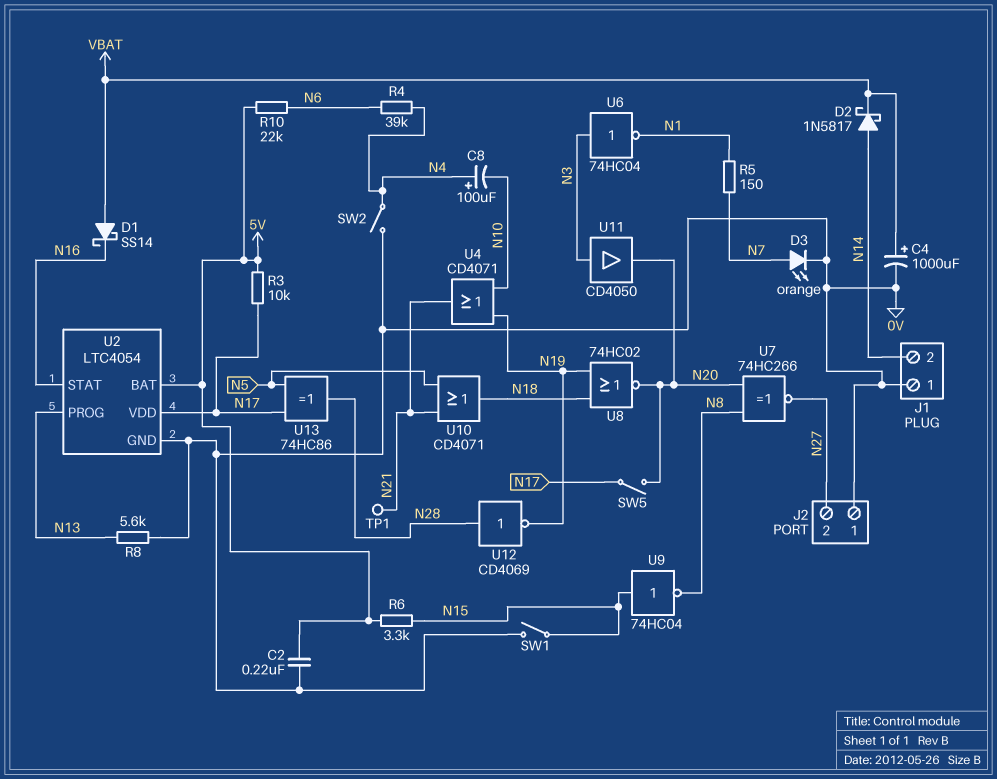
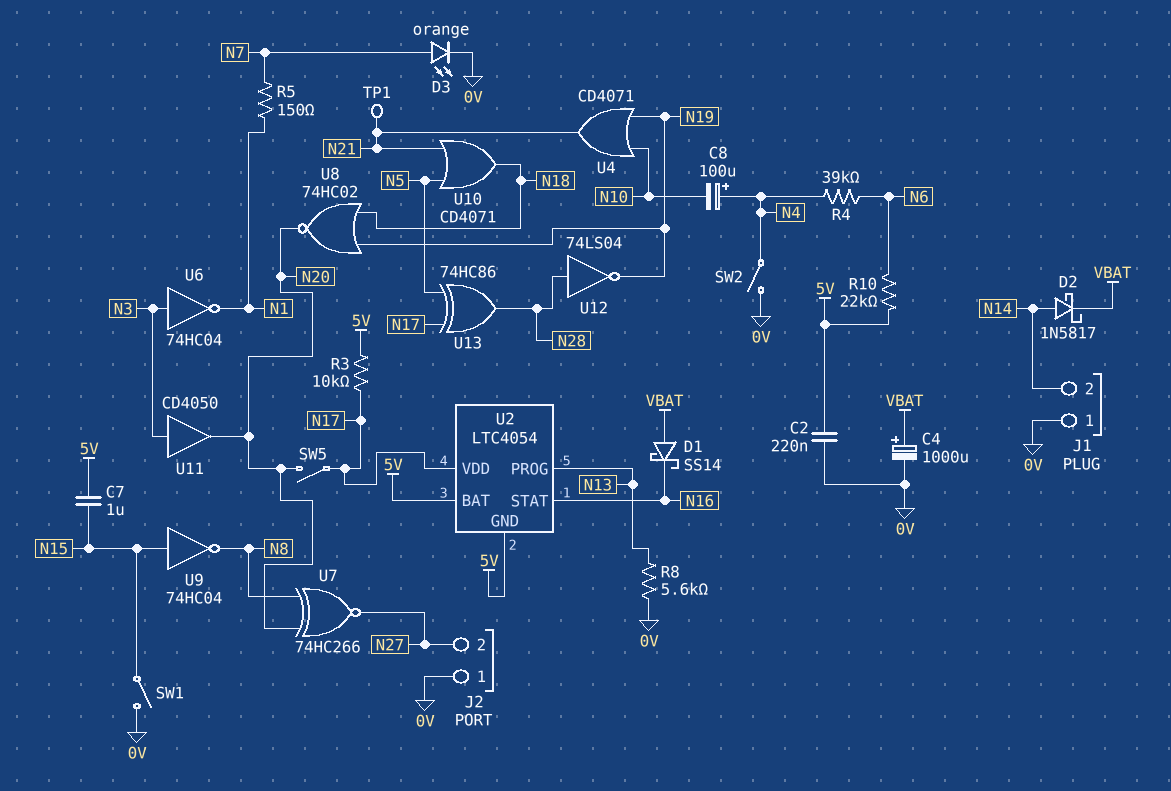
C7: none -> 1uF (5V, N15)
R6: 3.3k (5V, N15) -> none
U2 pin GND: 0V -> 5V
U12: NOT CD4069 (in N28, out N19) -> NOT 74LS04 (in N28, out N19)

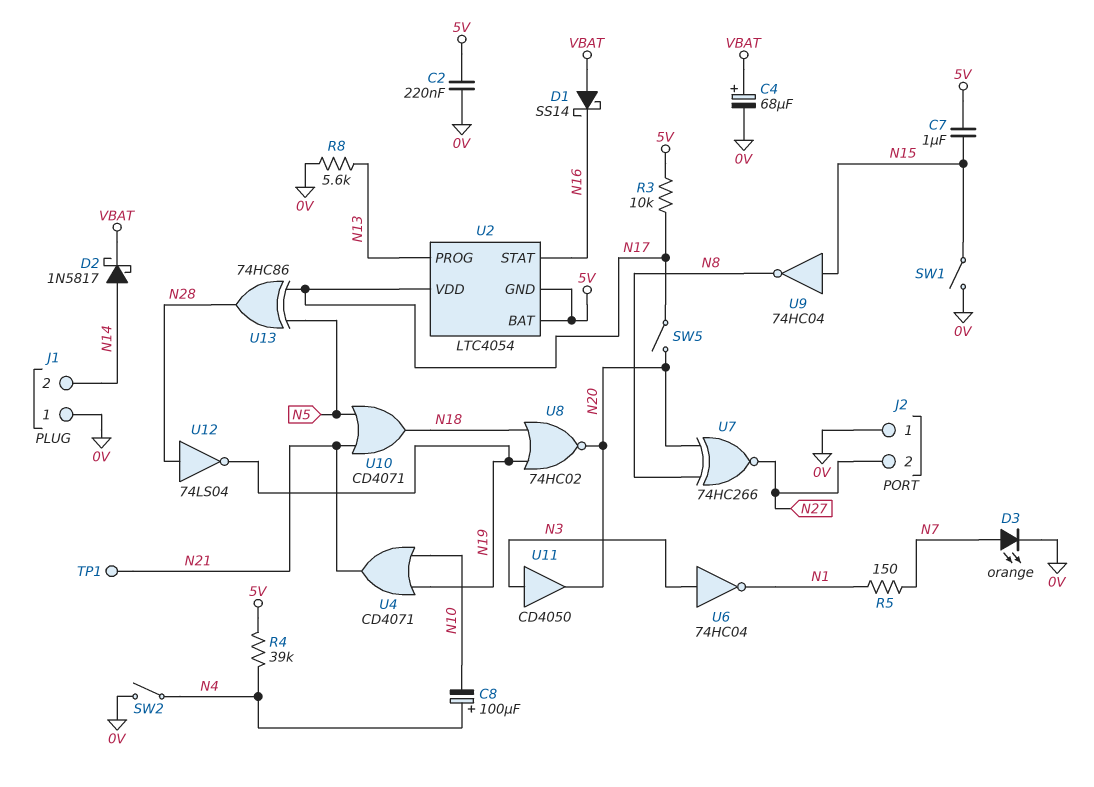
C4: 1000uF (plus VBAT, minus 0V) -> 68uF (plus VBAT, minus 0V)
R4: 39k (N4, N6) -> 39k (5V, N4)
R10: 22k (5V, N6) -> none

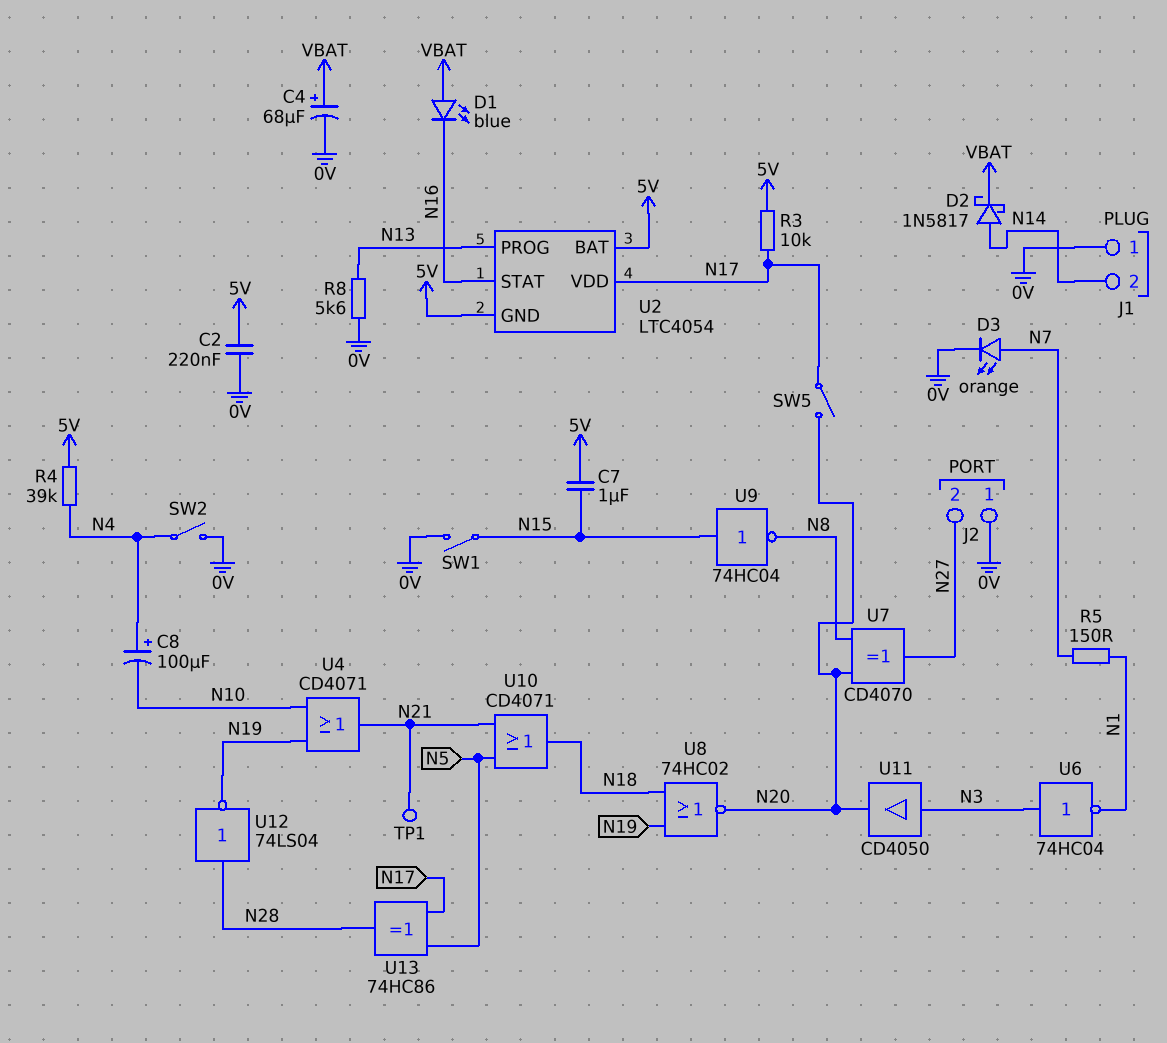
D1: schottky SS14 (A VBAT, K N16) -> LED blue (A VBAT, K N16)
U7: XNOR 74HC266 (in N8, in N20, out N27) -> XOR CD4070 (in N8, in N20, out N27)

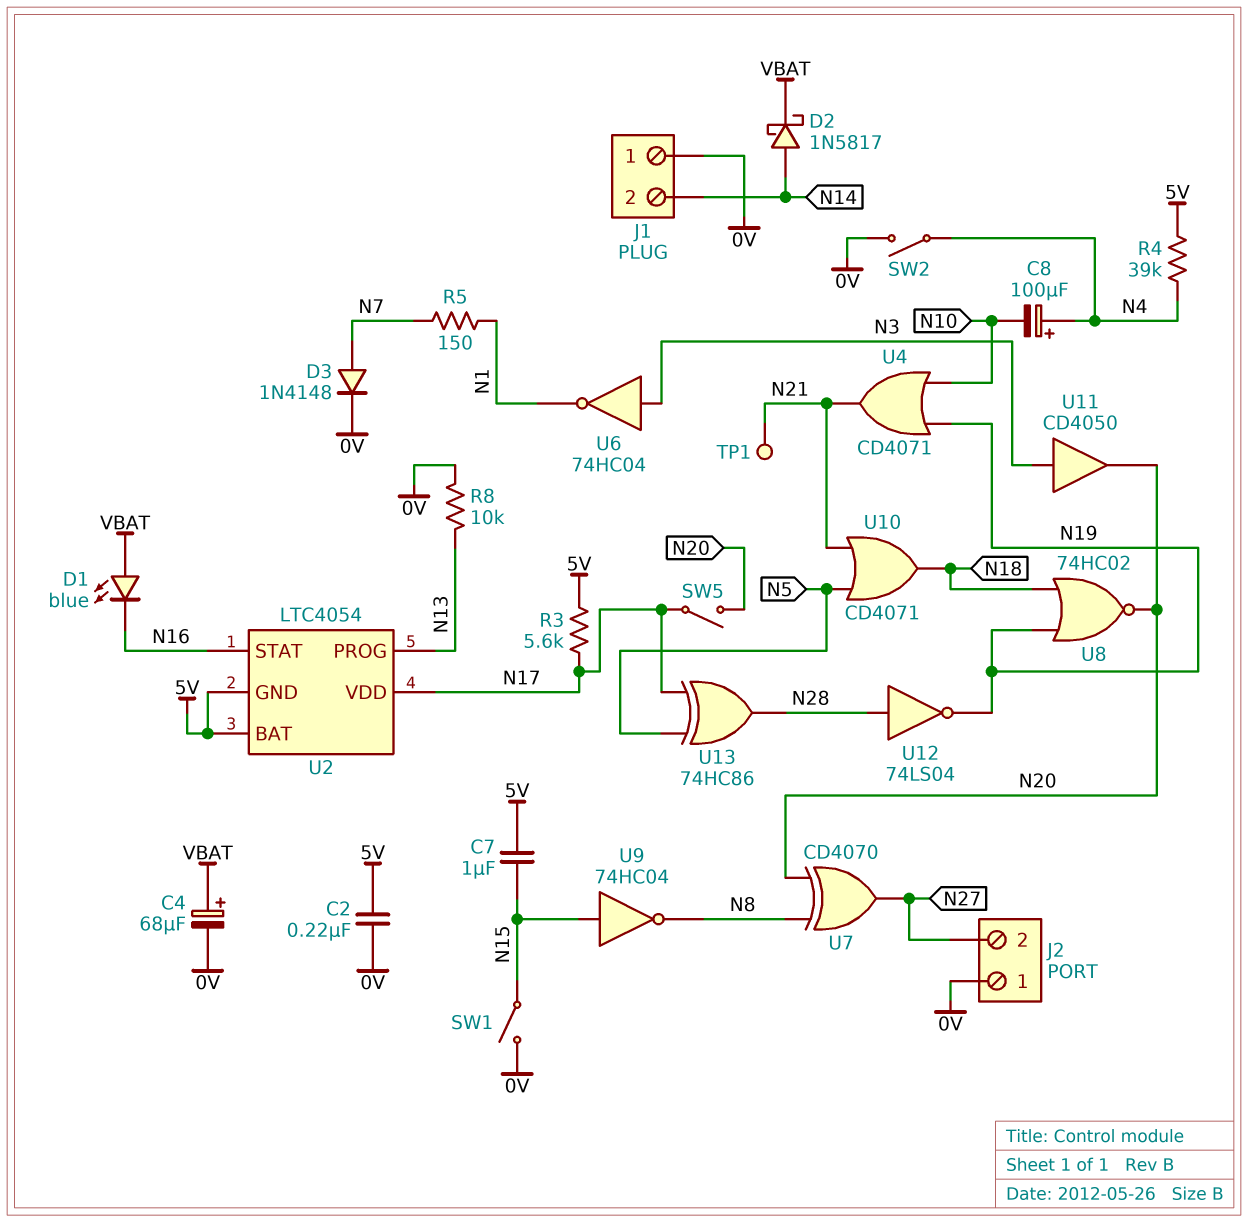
D3: LED orange (A N7, K 0V) -> diode 1N4148 (A N7, K 0V)
R3: 10k (5V, N17) -> 5.6k (5V, N17)
R8: 5.6k (0V, N13) -> 10k (0V, N13)

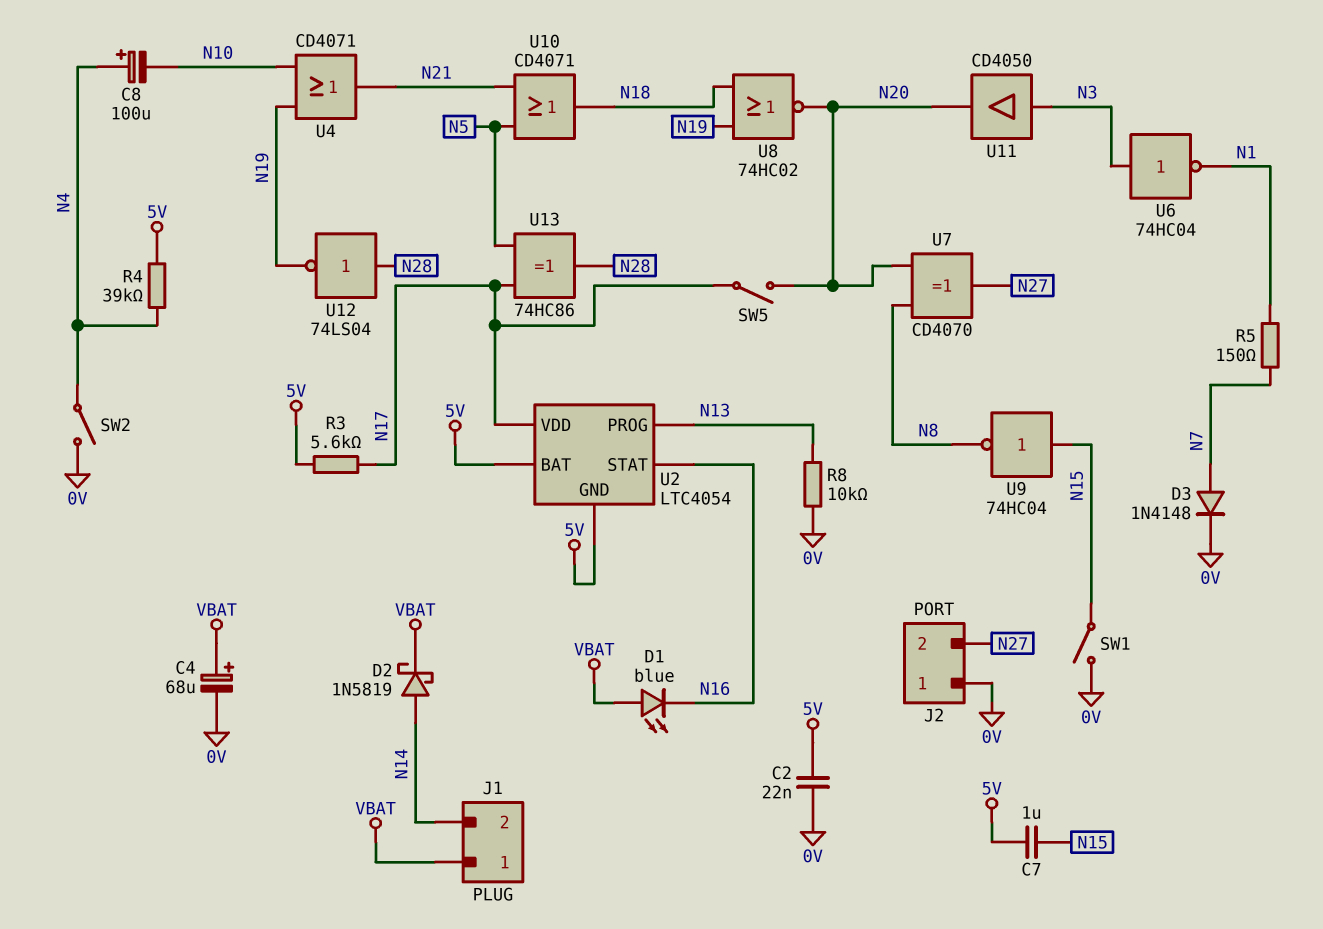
C2: 220nF (0V, 5V) -> 22nF (0V, 5V)
D2: schottky 1N5817 (A N14, K VBAT) -> schottky 1N5819 (A N14, K VBAT)
J1 pin 1: 0V -> VBAT
TP1: test point (N21) -> none

